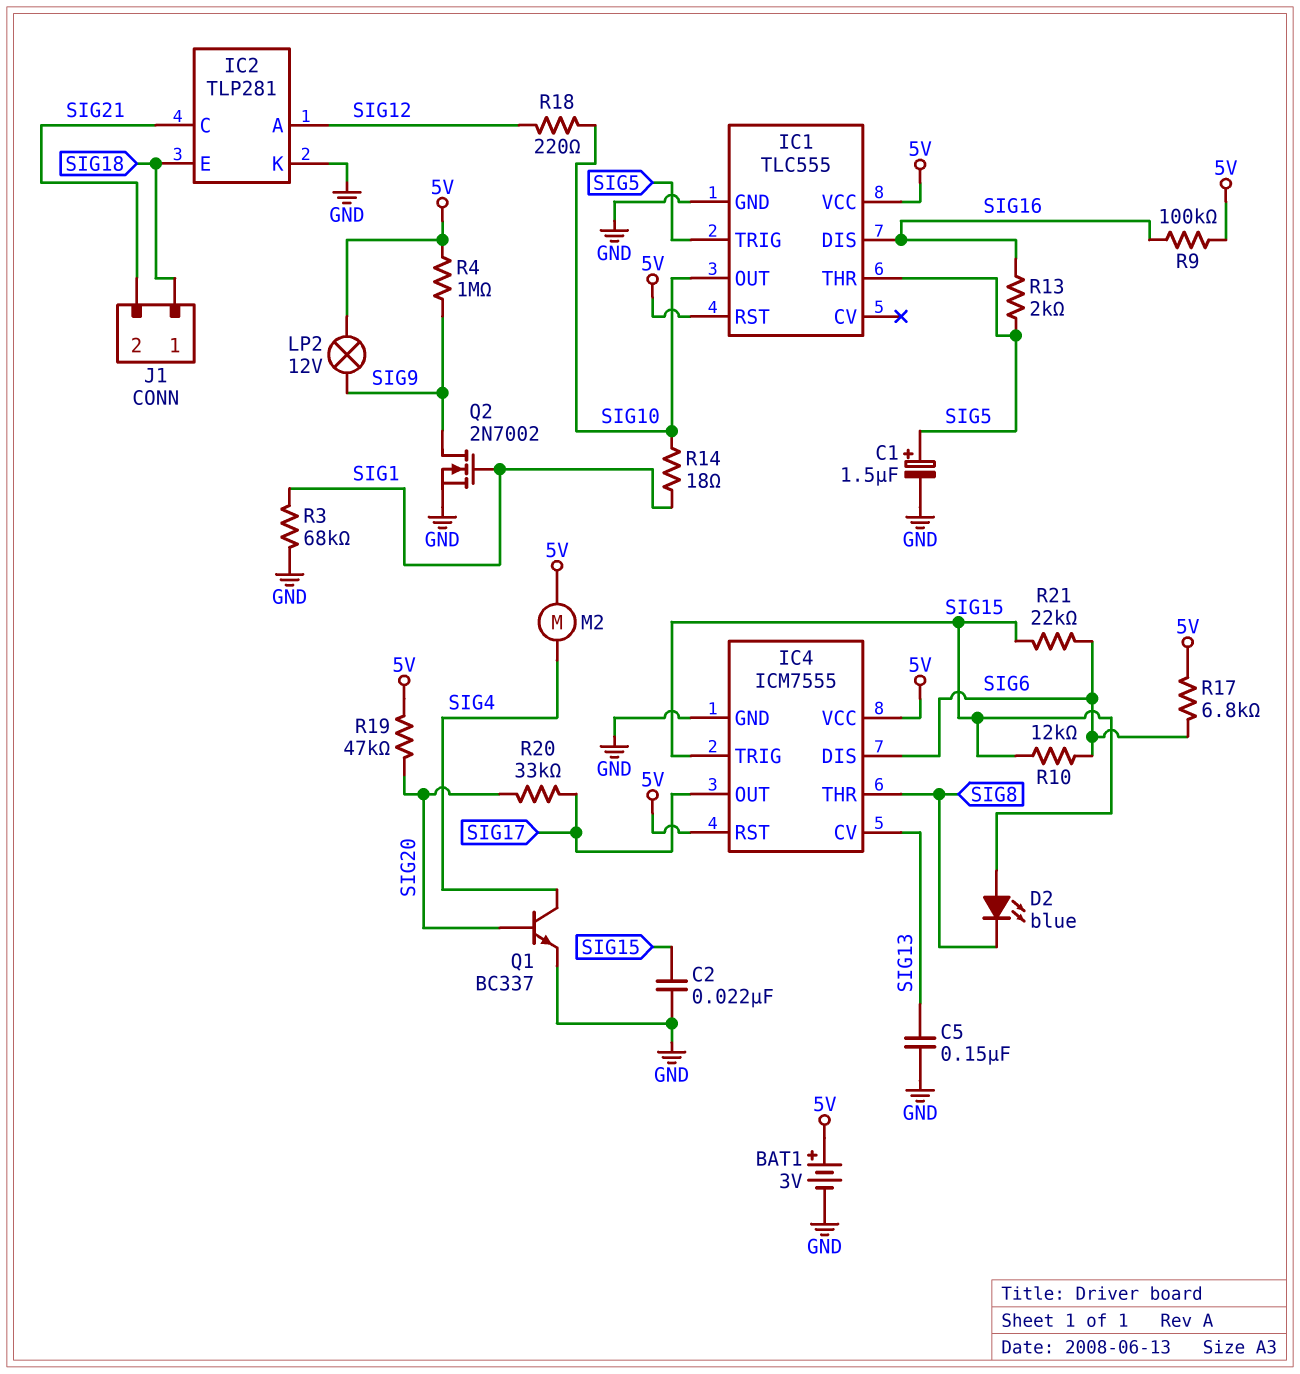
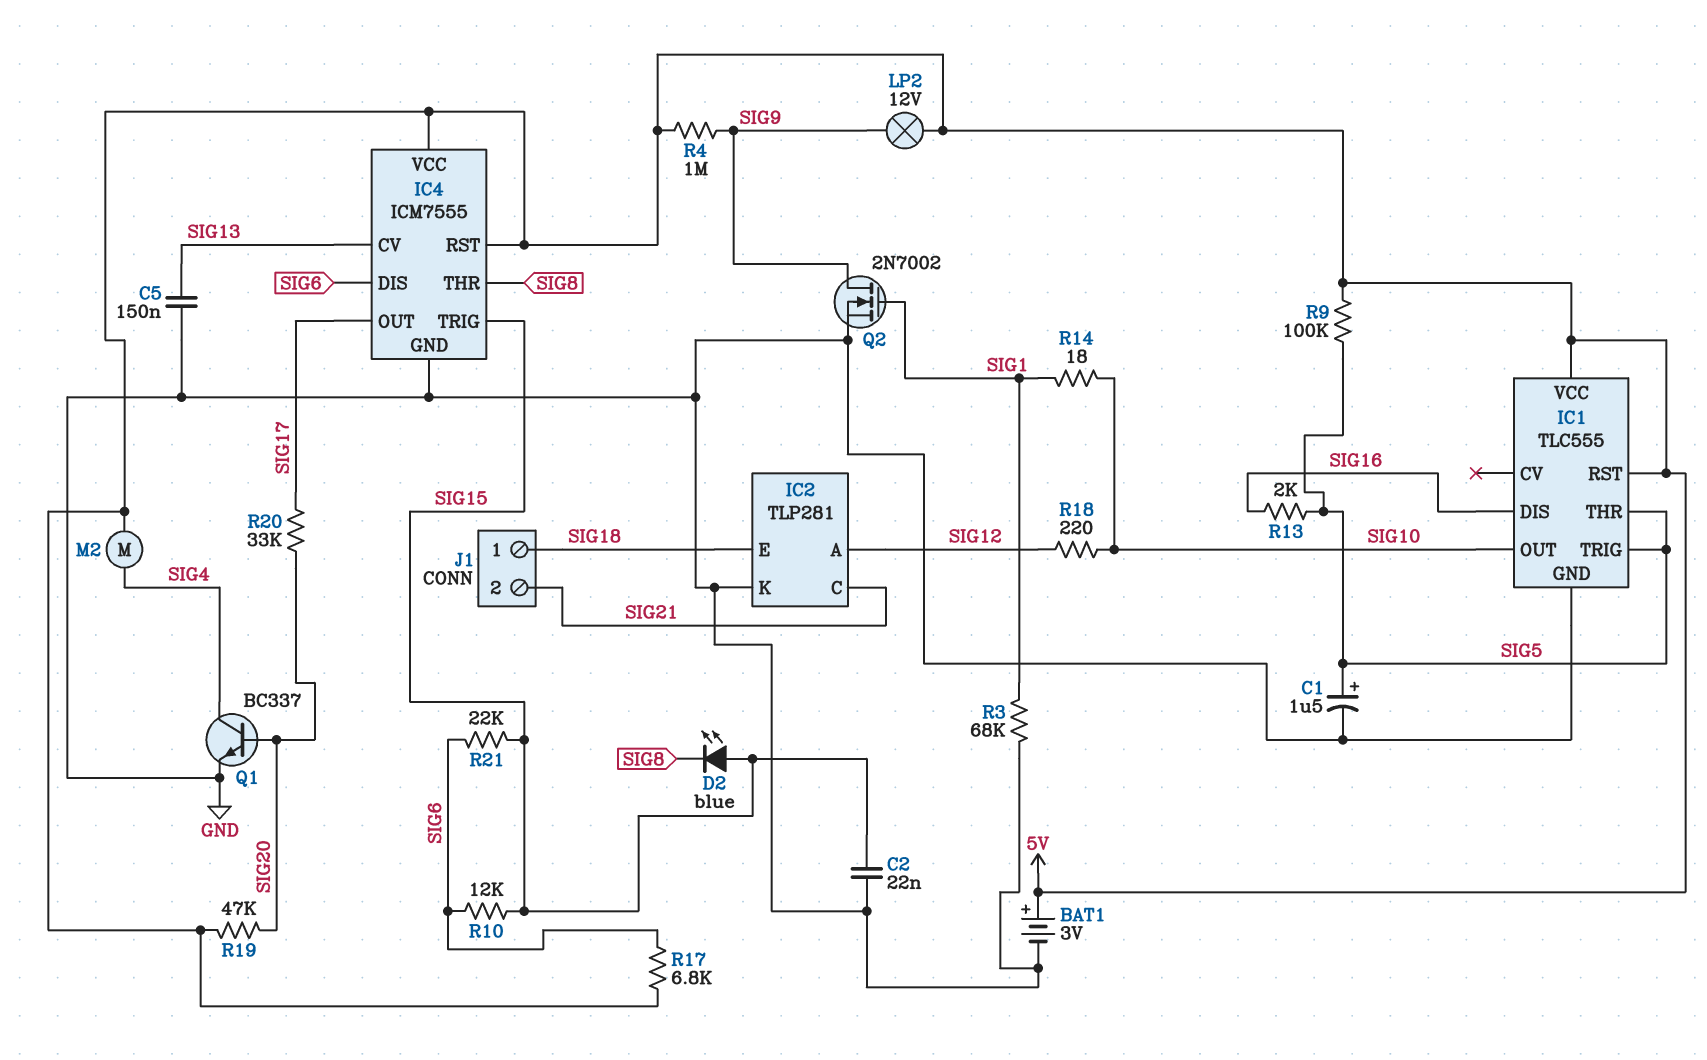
R9: 100k (5V, SIG16) -> 100k (5V, SIG5)

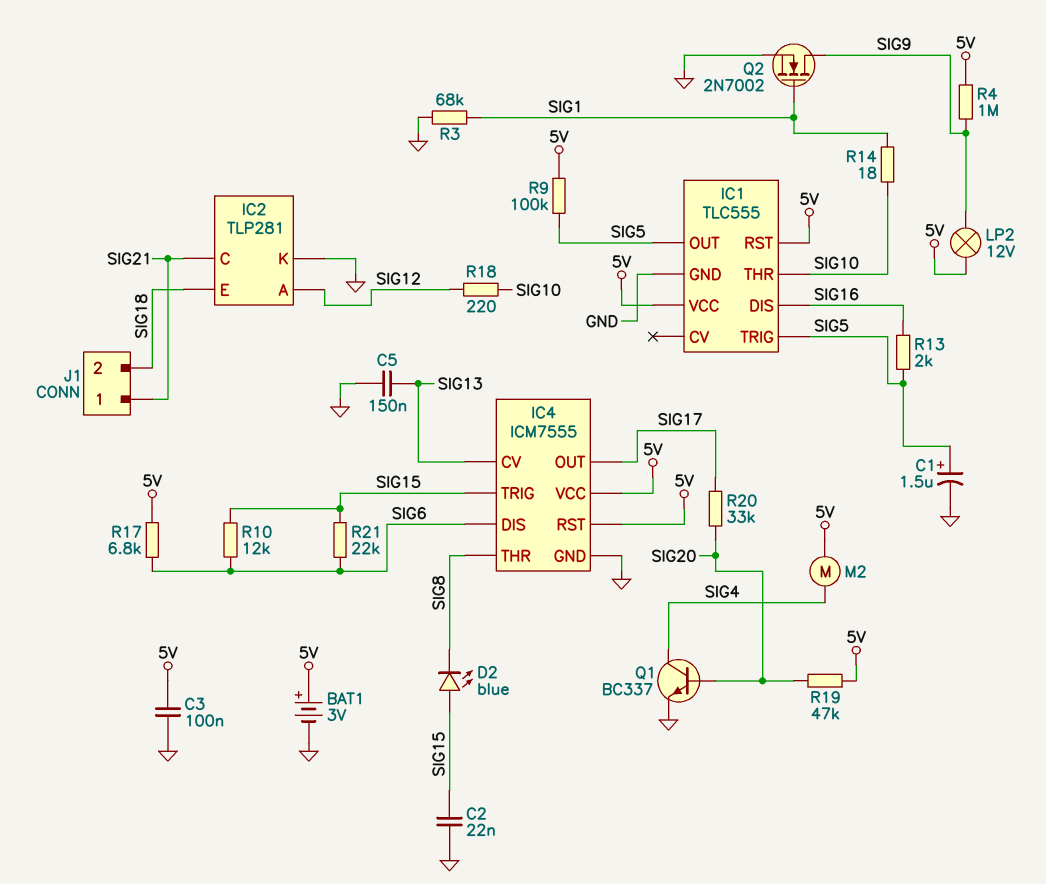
C3: none -> 100nF (5V, GND)
IC1 pin OUT: SIG10 -> SIG5
IC1 pin THR: SIG5 -> SIG10
J1 pin 1: SIG18 -> SIG21
J1 pin 2: SIG21 -> SIG18

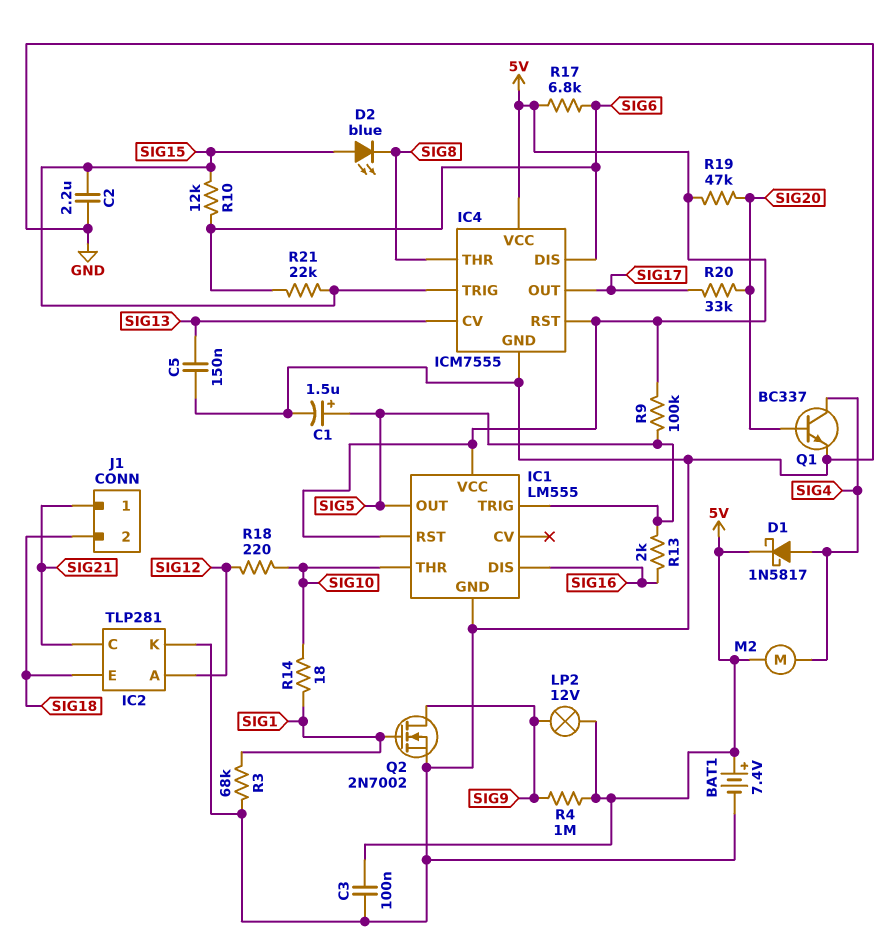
BAT1: 3V (plus 5V, minus GND) -> 7.4V (plus 5V, minus GND)
C2: 22nF (GND, SIG15) -> 2.2uF (GND, SIG15)
D1: none -> schottky 1N5817 (A SIG4, K 5V)
IC1: TLC555 -> LM555

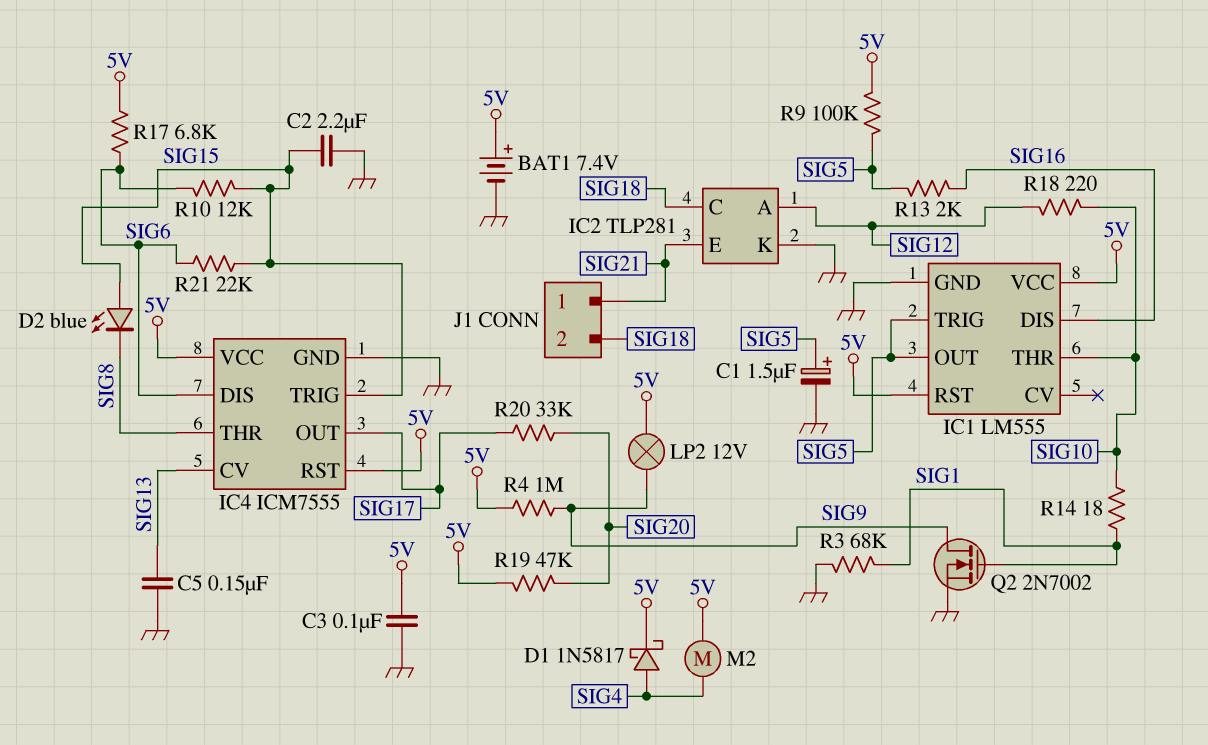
IC2 pin C: SIG21 -> SIG18
IC2 pin E: SIG18 -> SIG21
Q1: NPN BC337 (B SIG20, C SIG4, E GND) -> none

